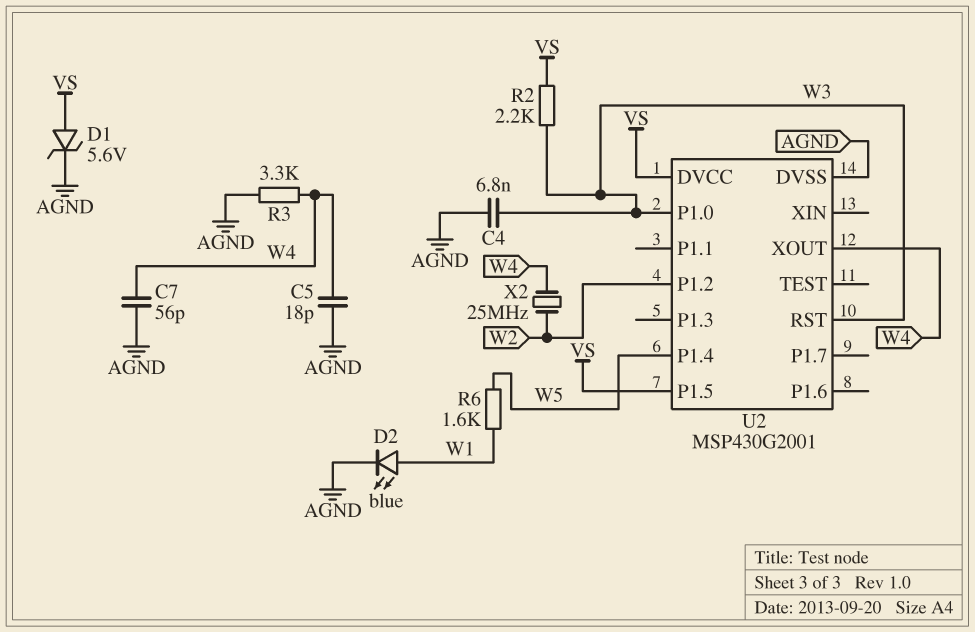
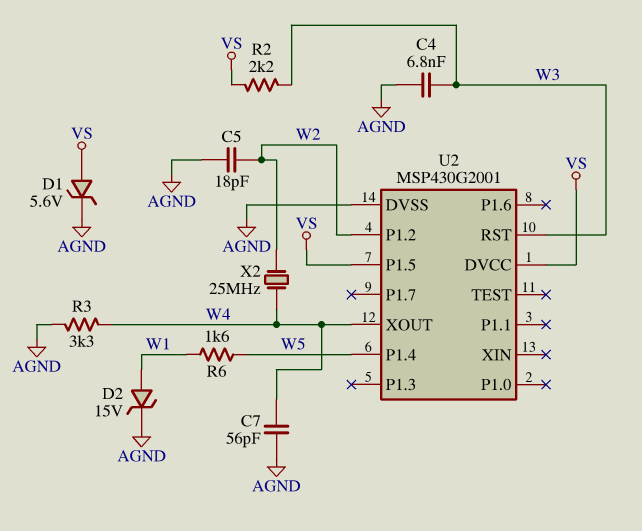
C5: 18pF (AGND, W4) -> 18pF (AGND, W2)
D2: LED blue (A W1, K AGND) -> zener 15V (A W1, K AGND)
U2 pin P1.0: W3 -> none

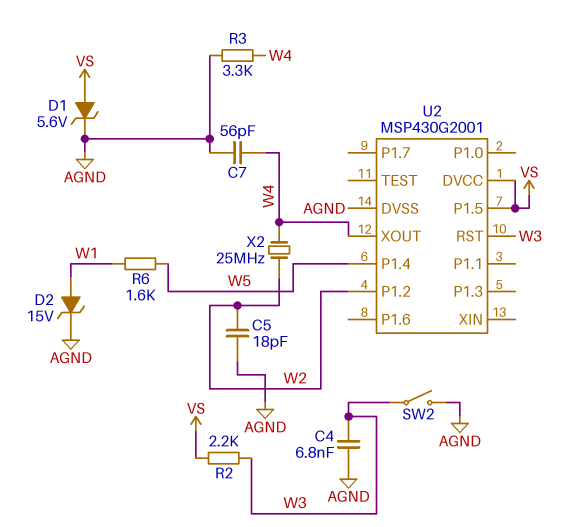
SW2: none -> switch (AGND, W3)

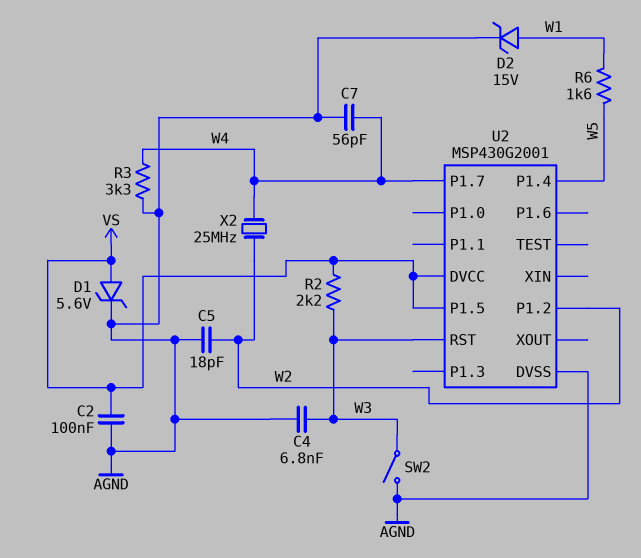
C2: none -> 100nF (AGND, VS)
U2 pin P1.7: none -> W4
U2 pin XOUT: W4 -> none

